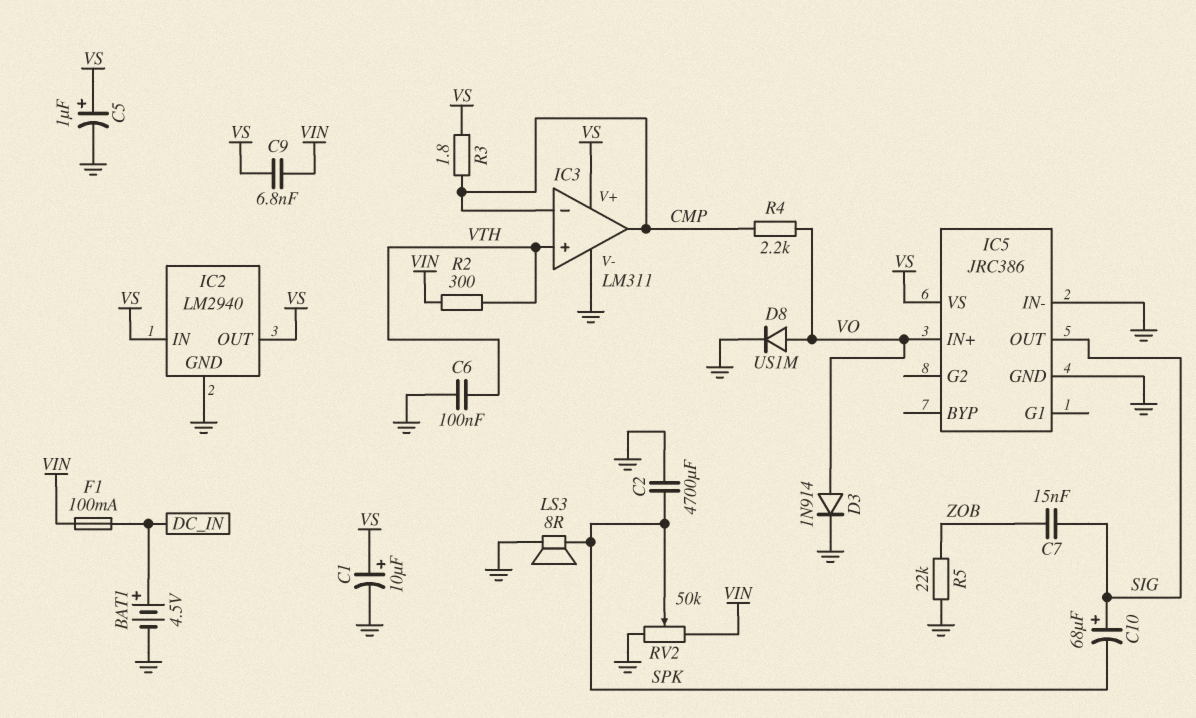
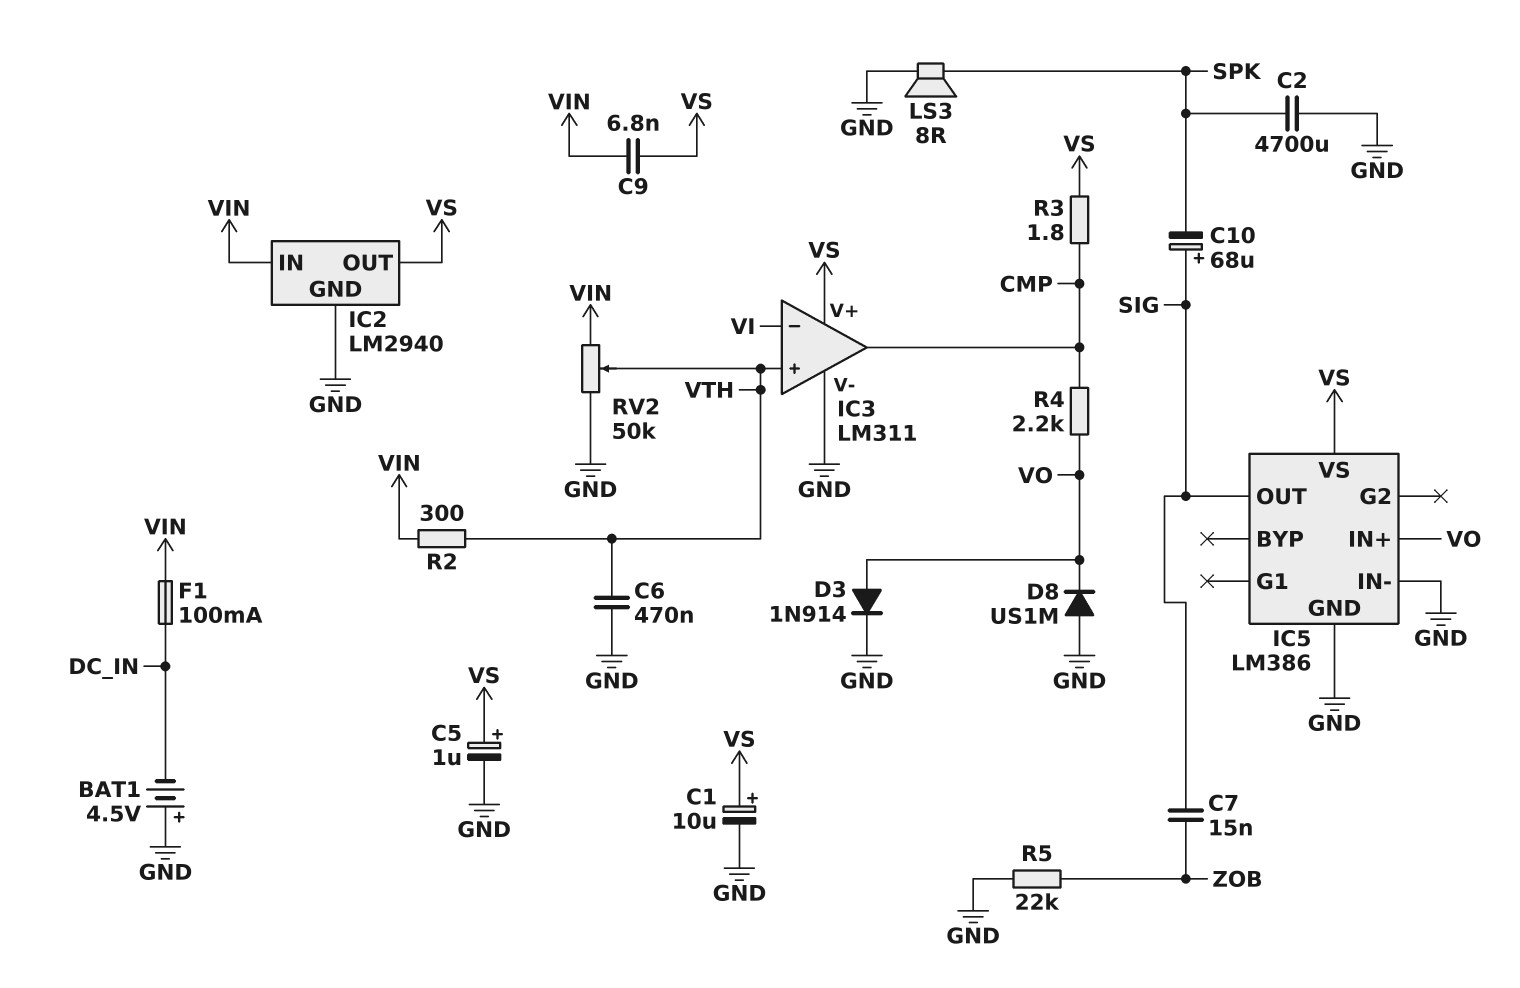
BAT1: 4.5V (plus DC_IN, minus GND) -> 4.5V (plus GND, minus DC_IN)
C6: 100nF (GND, VTH) -> 470nF (GND, VTH)
D8: diode US1M (A VO, K GND) -> diode US1M (A GND, K VO)
IC2 pin IN: VS -> VIN
IC3 pin in-: CMP -> VI
IC5: JRC386 -> LM386
RV2: 50k (GND, VIN, wiper SPK) -> 50k (GND, VIN, wiper VTH)

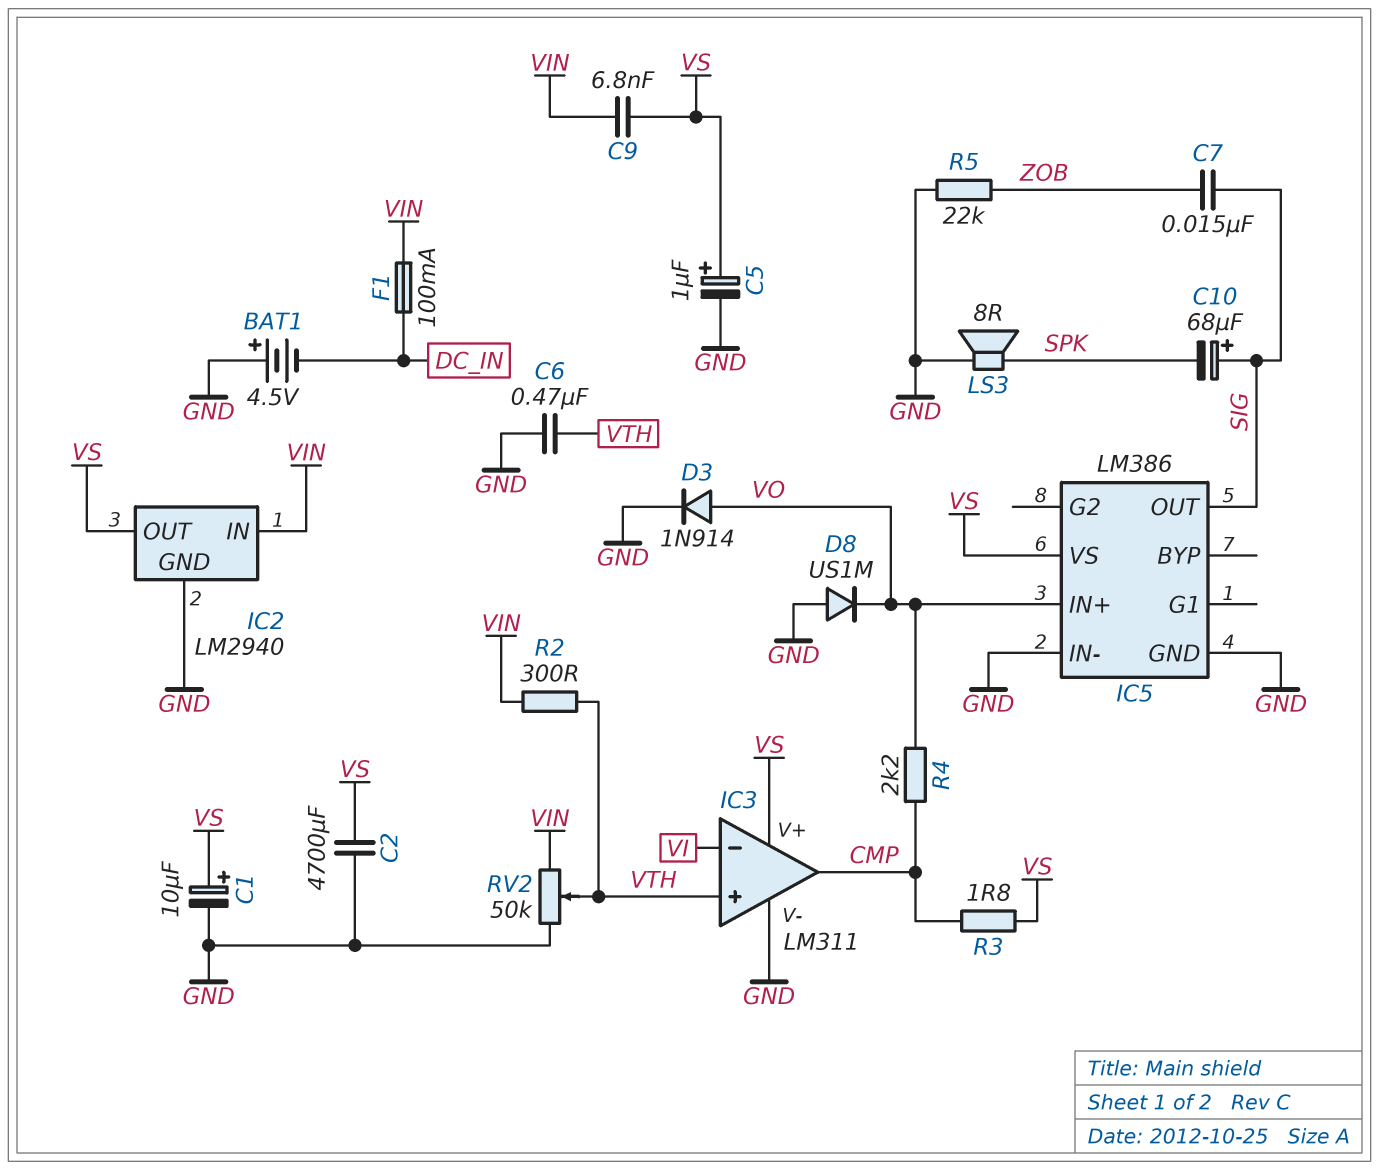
C2: 4700uF (GND, SPK) -> 4700uF (GND, VS)

